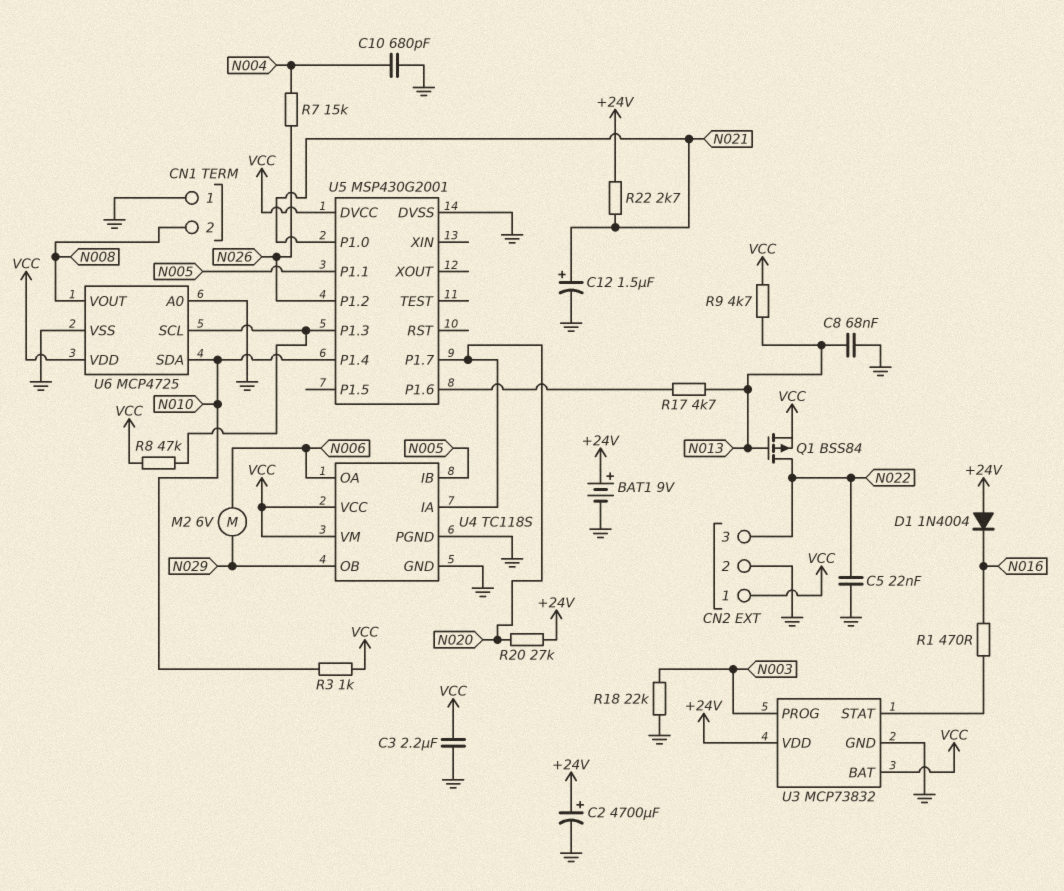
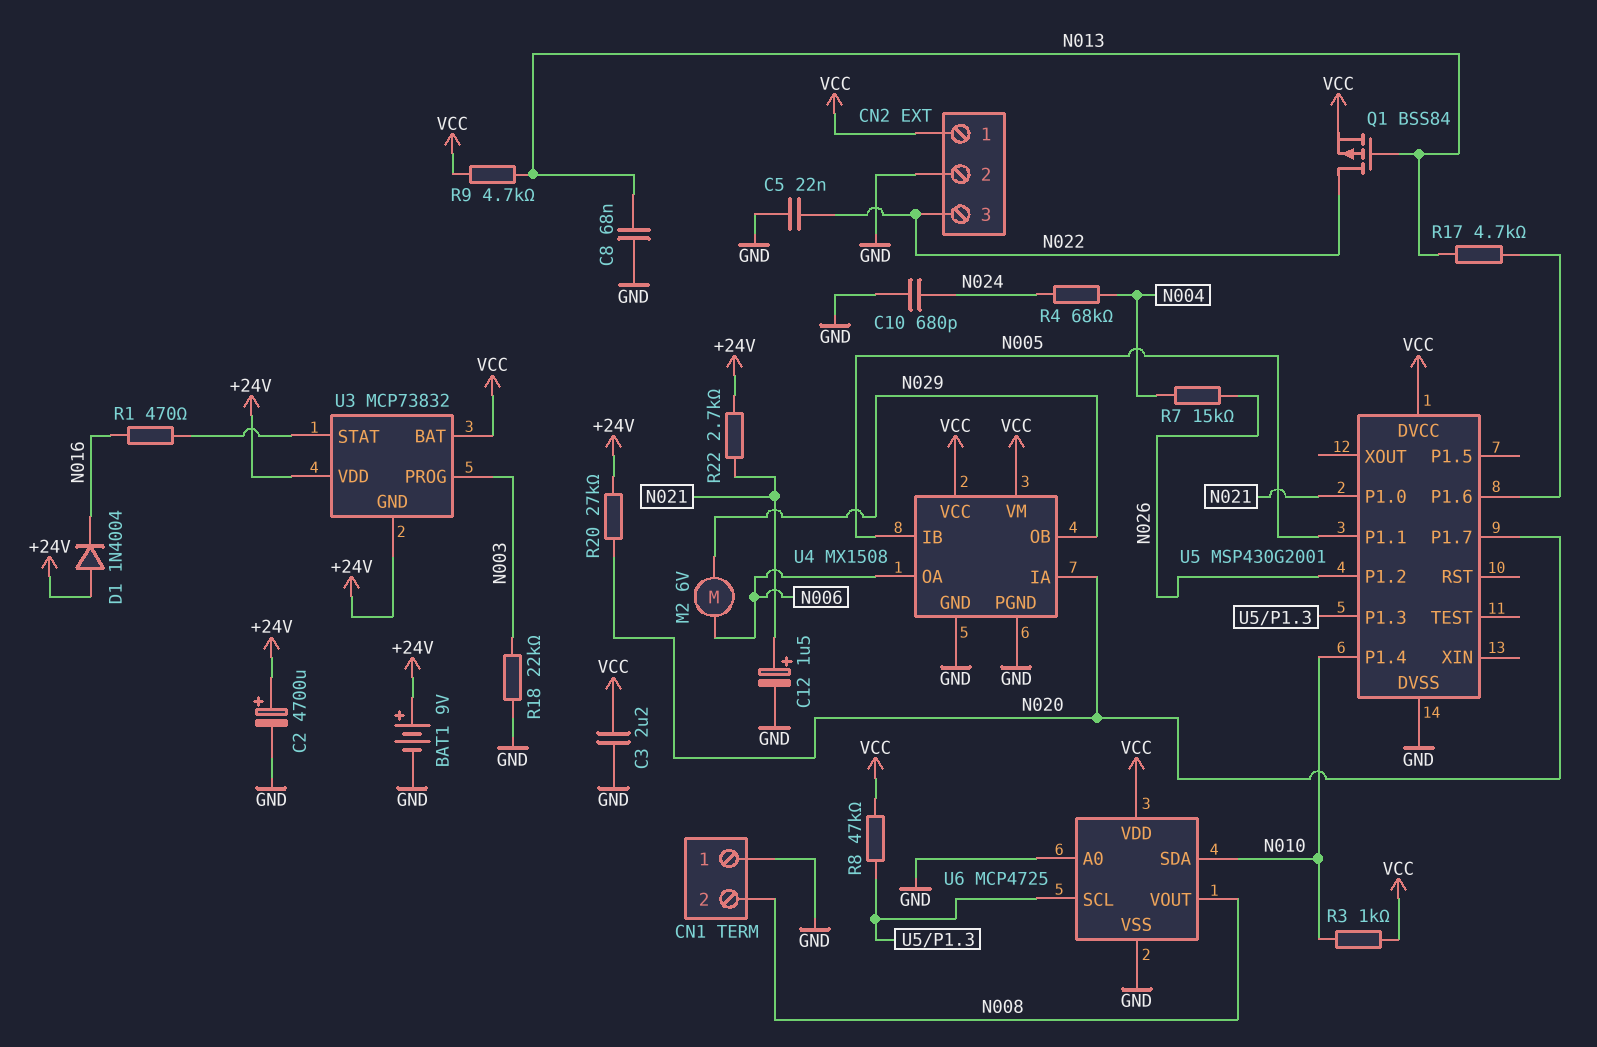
C10: 680pF (GND, N004) -> 680pF (GND, N024)
R4: none -> 68k (N004, N024)
U3 pin GND: GND -> +24V
U4: TC118S -> MX1508

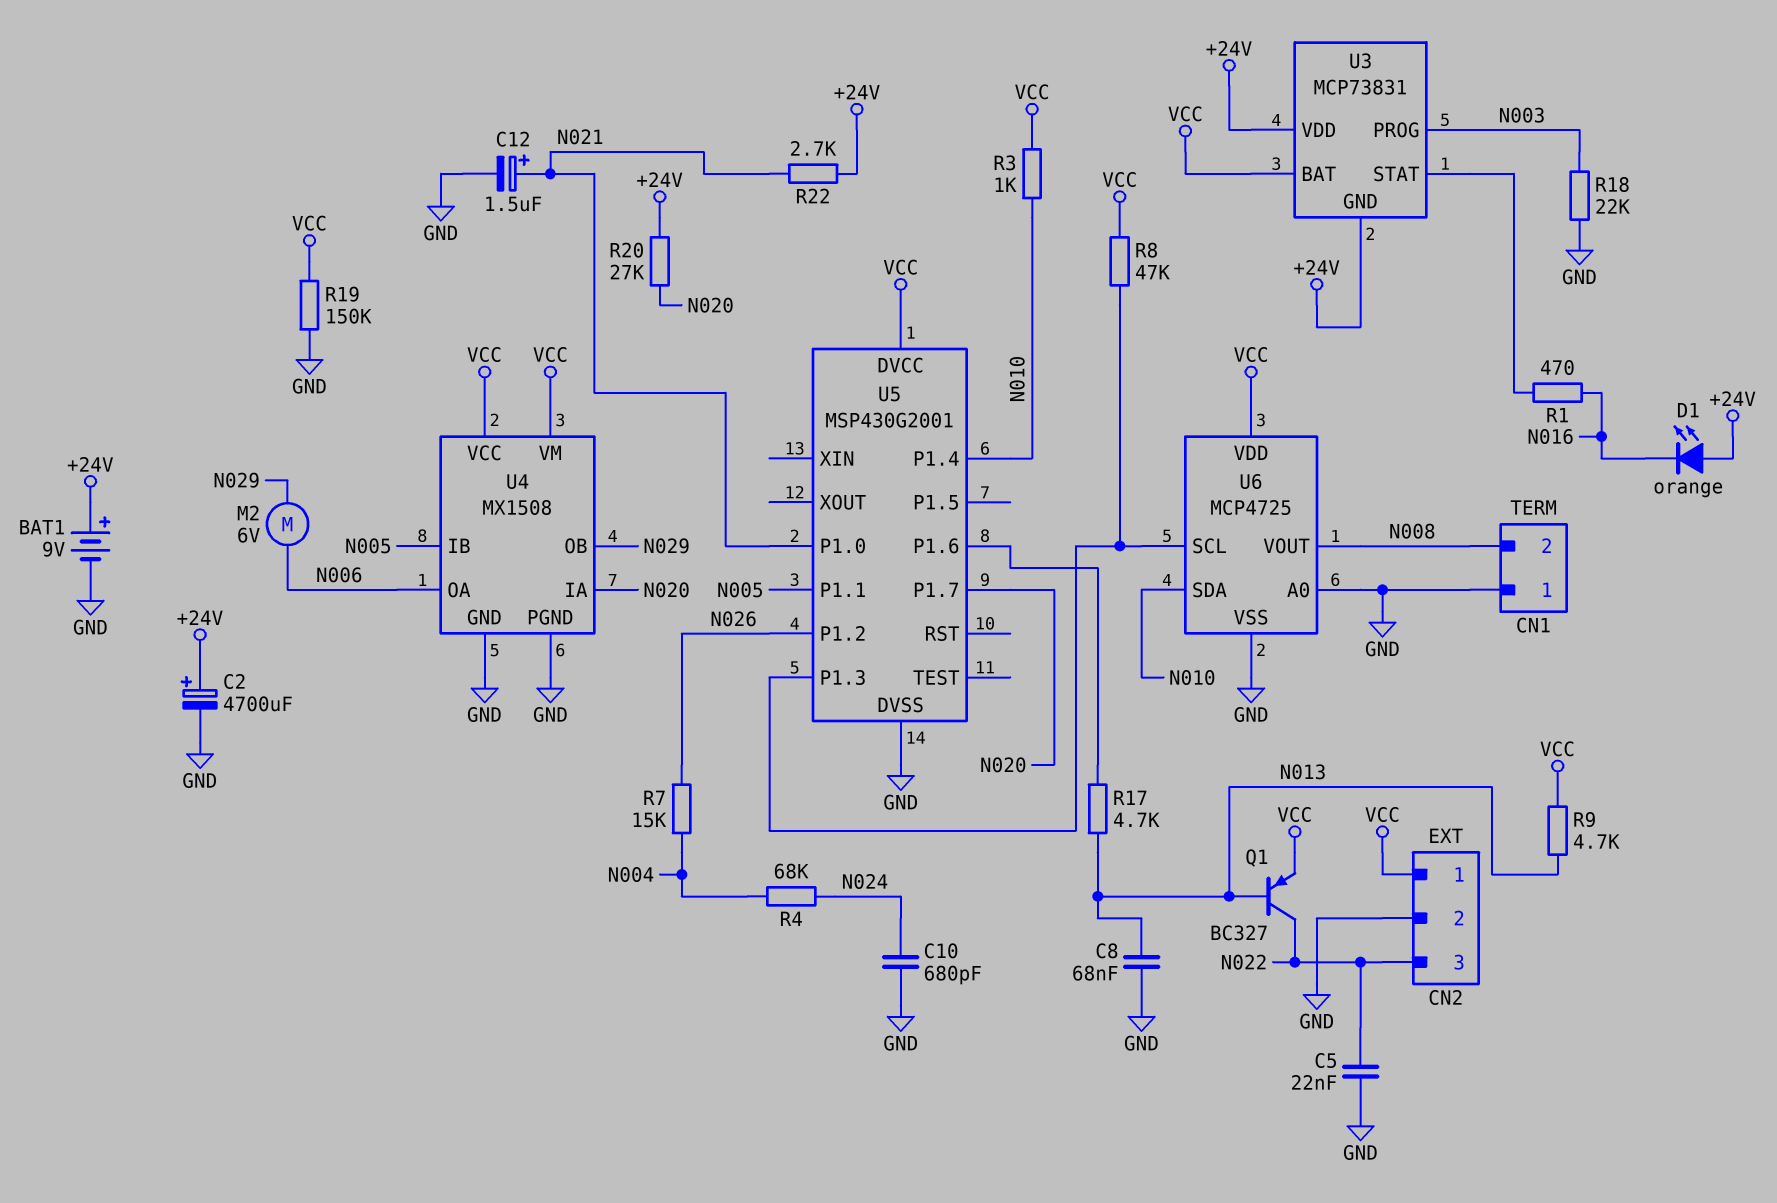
C3: 2.2uF (GND, VCC) -> none
D1: diode 1N4004 (A +24V, K N016) -> LED orange (A +24V, K N016)
Q1: PMOS BSS84 (G N013, D N022, S VCC) -> PNP BC327 (B N013, C N022, E VCC)
R19: none -> 150k (GND, VCC)
U3: MCP73832 -> MCP73831

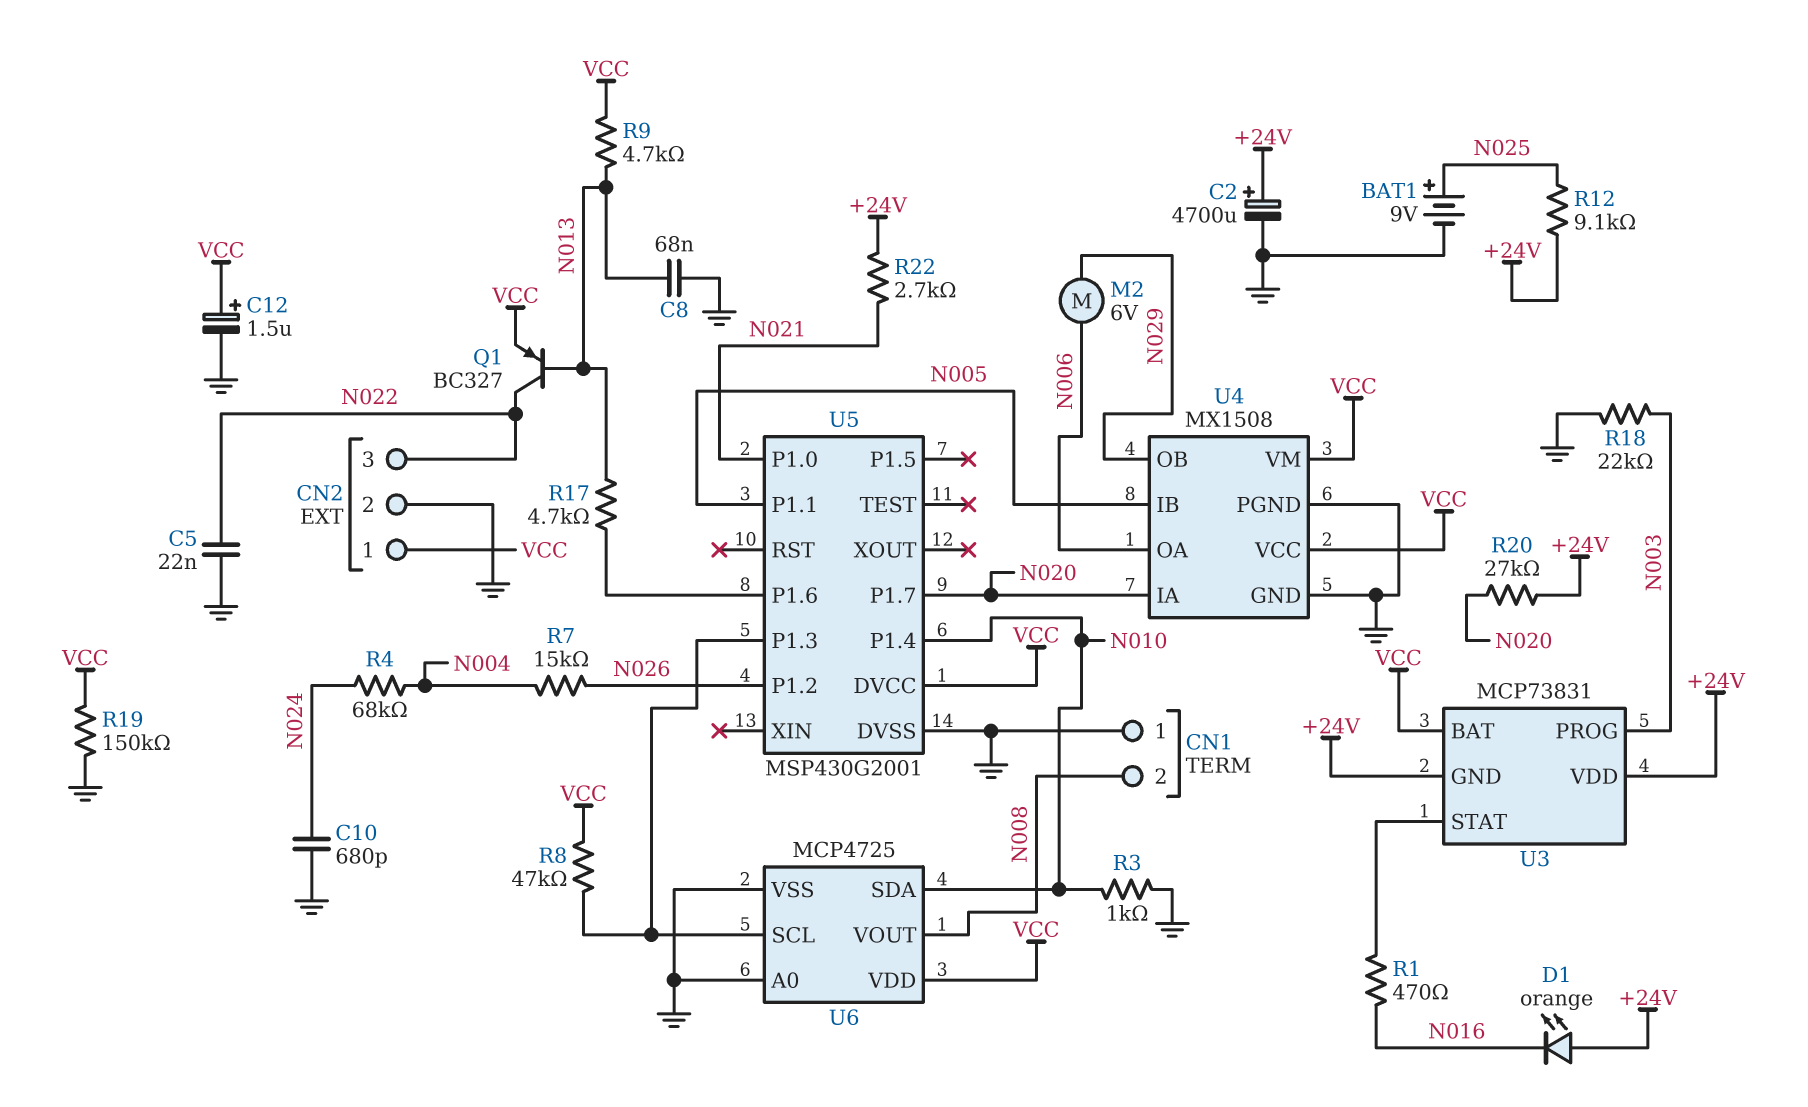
BAT1: 9V (plus +24V, minus GND) -> 9V (plus N025, minus GND)
C12: 1.5uF (plus N021, minus GND) -> 1.5uF (plus VCC, minus GND)
R3: 1k (N010, VCC) -> 1k (GND, N010)
R12: none -> 9.1k (+24V, N025)

